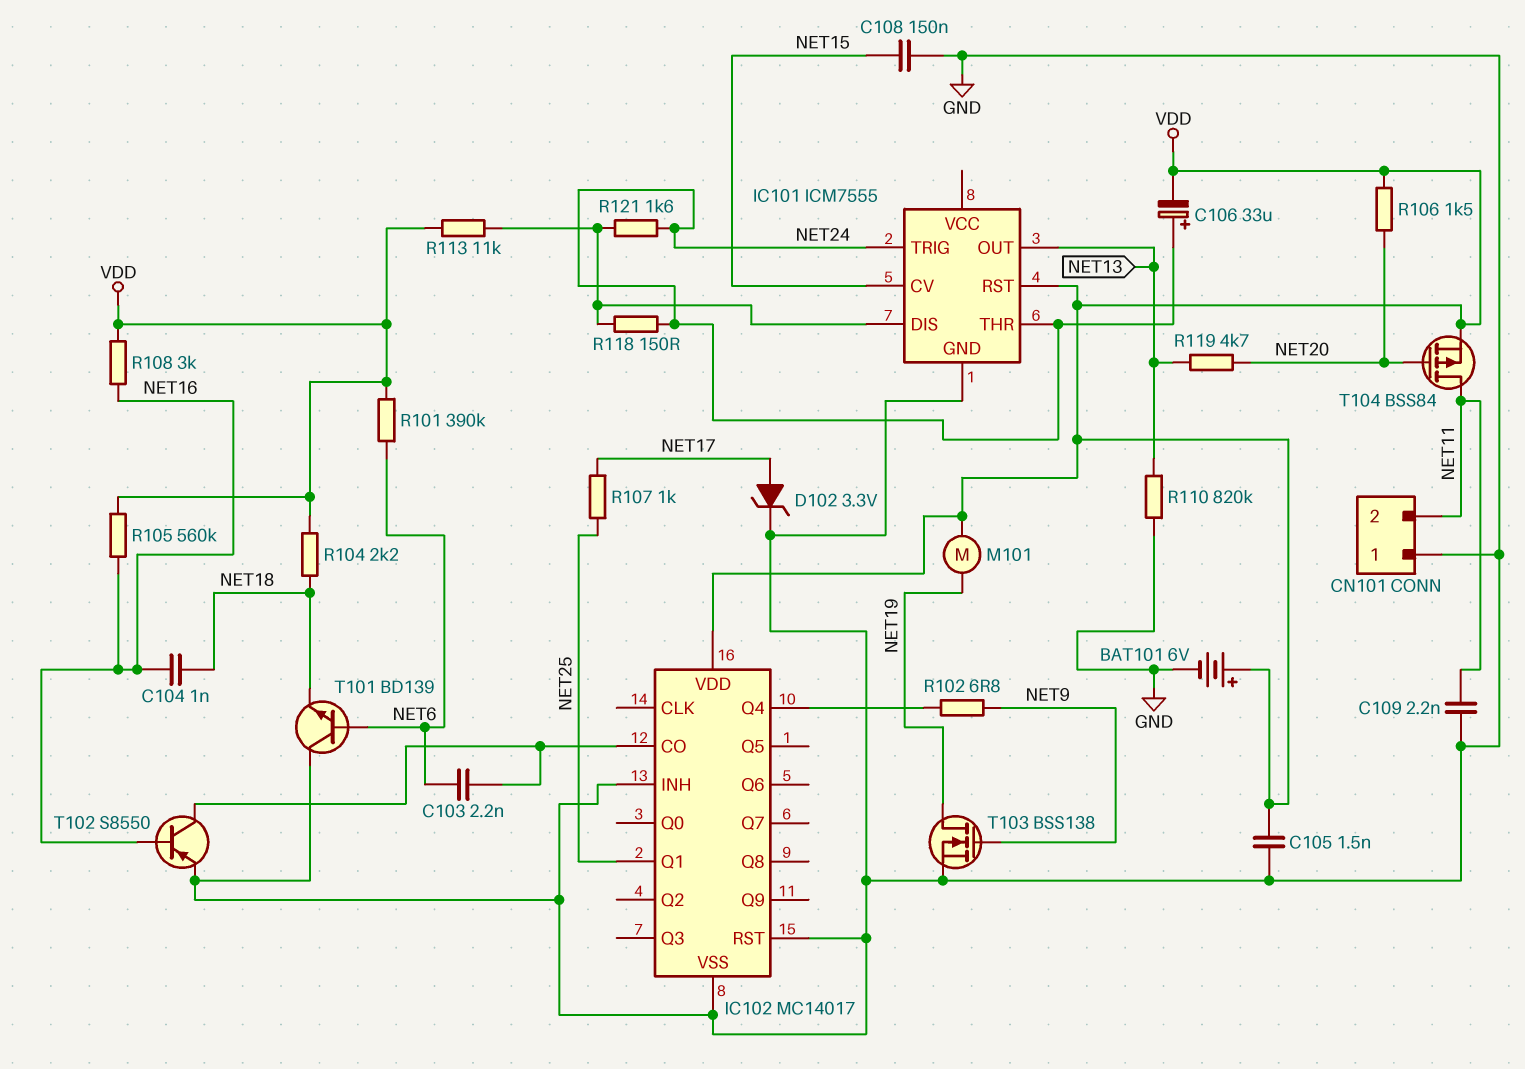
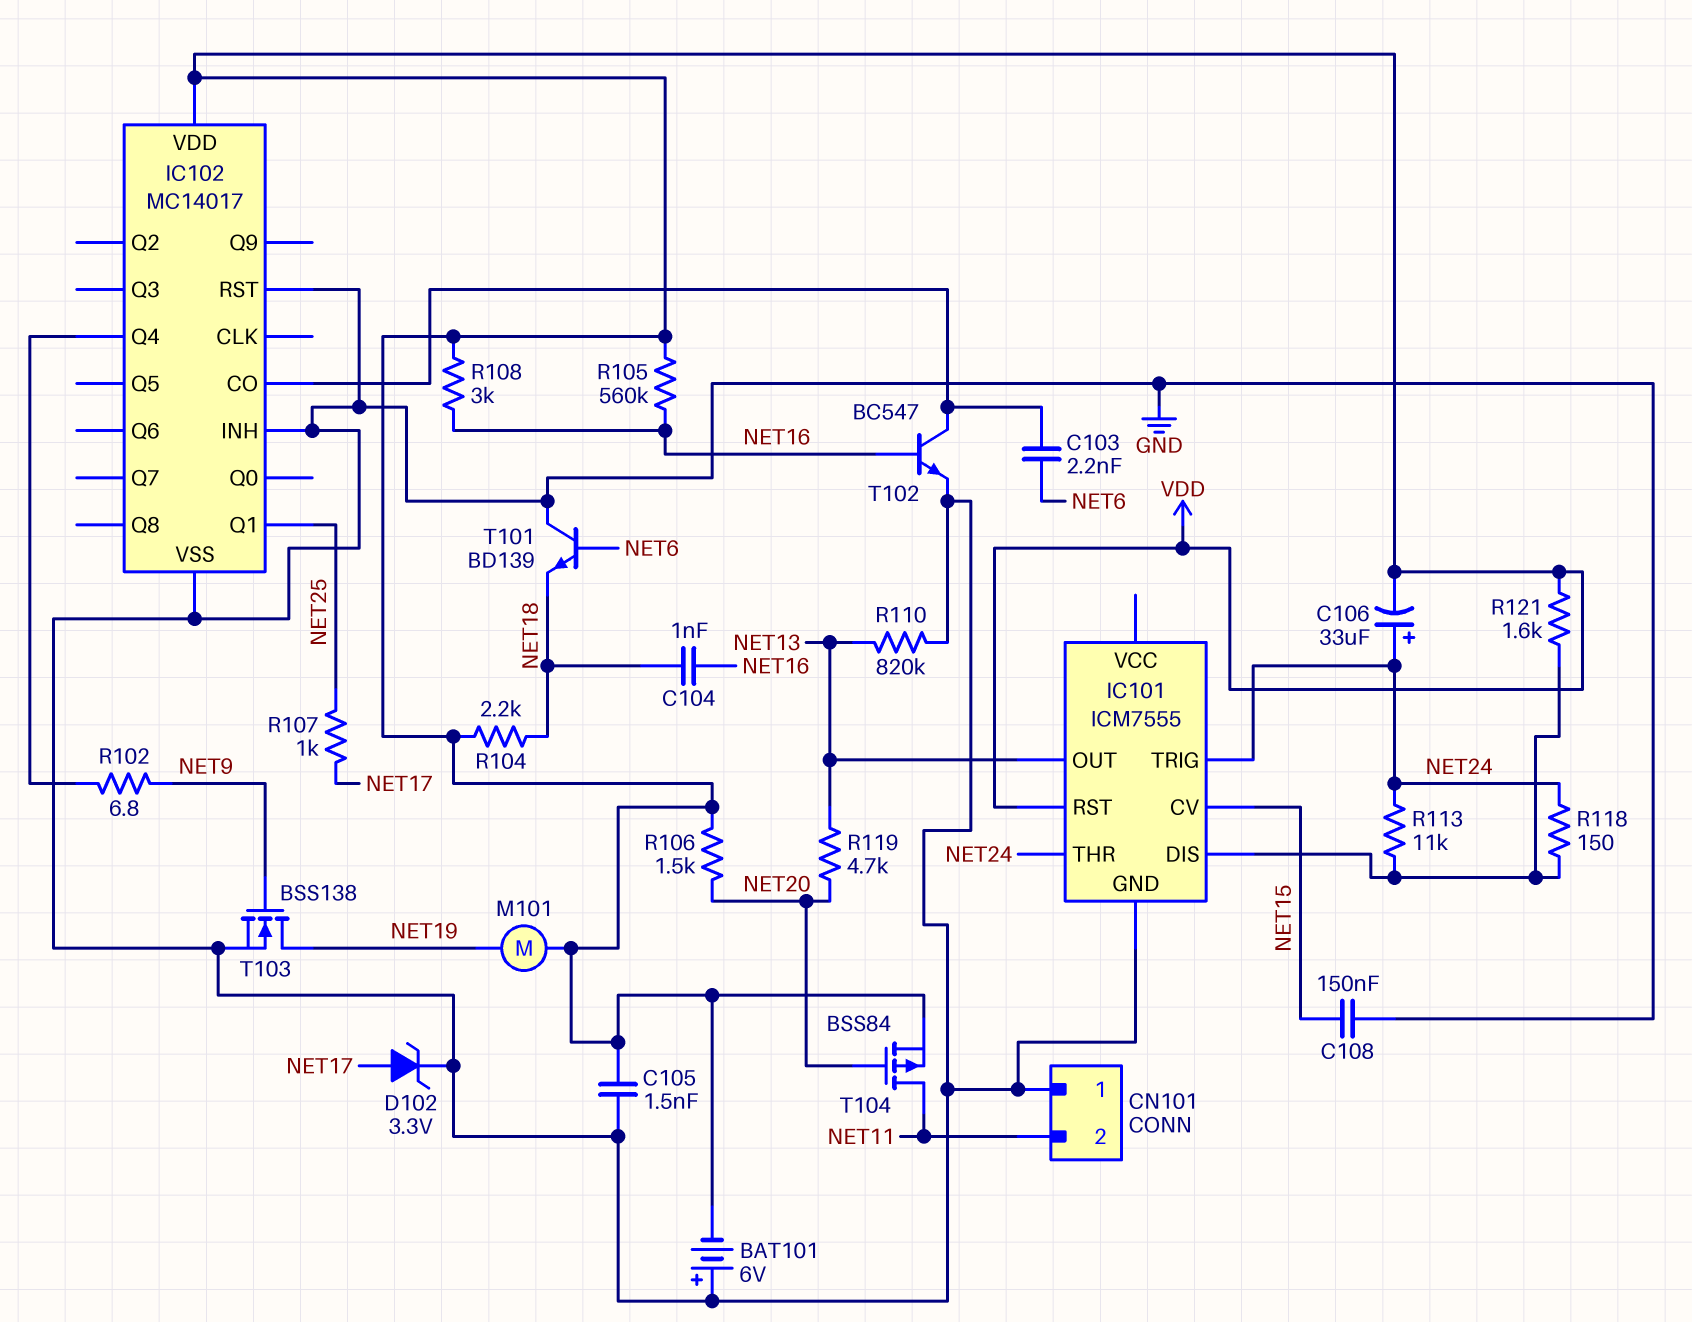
BAT101: 6V (plus VDD, minus GND) -> 6V (plus GND, minus VDD)
C109: 2.2nF (GND, NET11) -> none
R101: 390k (NET6, VDD) -> none
R113: 11k (IC101/DIS, VDD) -> 11k (IC101/DIS, NET24)
R121: 1.6k (IC101/DIS, NET24) -> 1.6k (IC101/DIS, VDD)
T102: PNP S8550 (B NET16, C IC102/CO, E GND) -> NPN BC547 (B NET16, C IC102/CO, E GND)

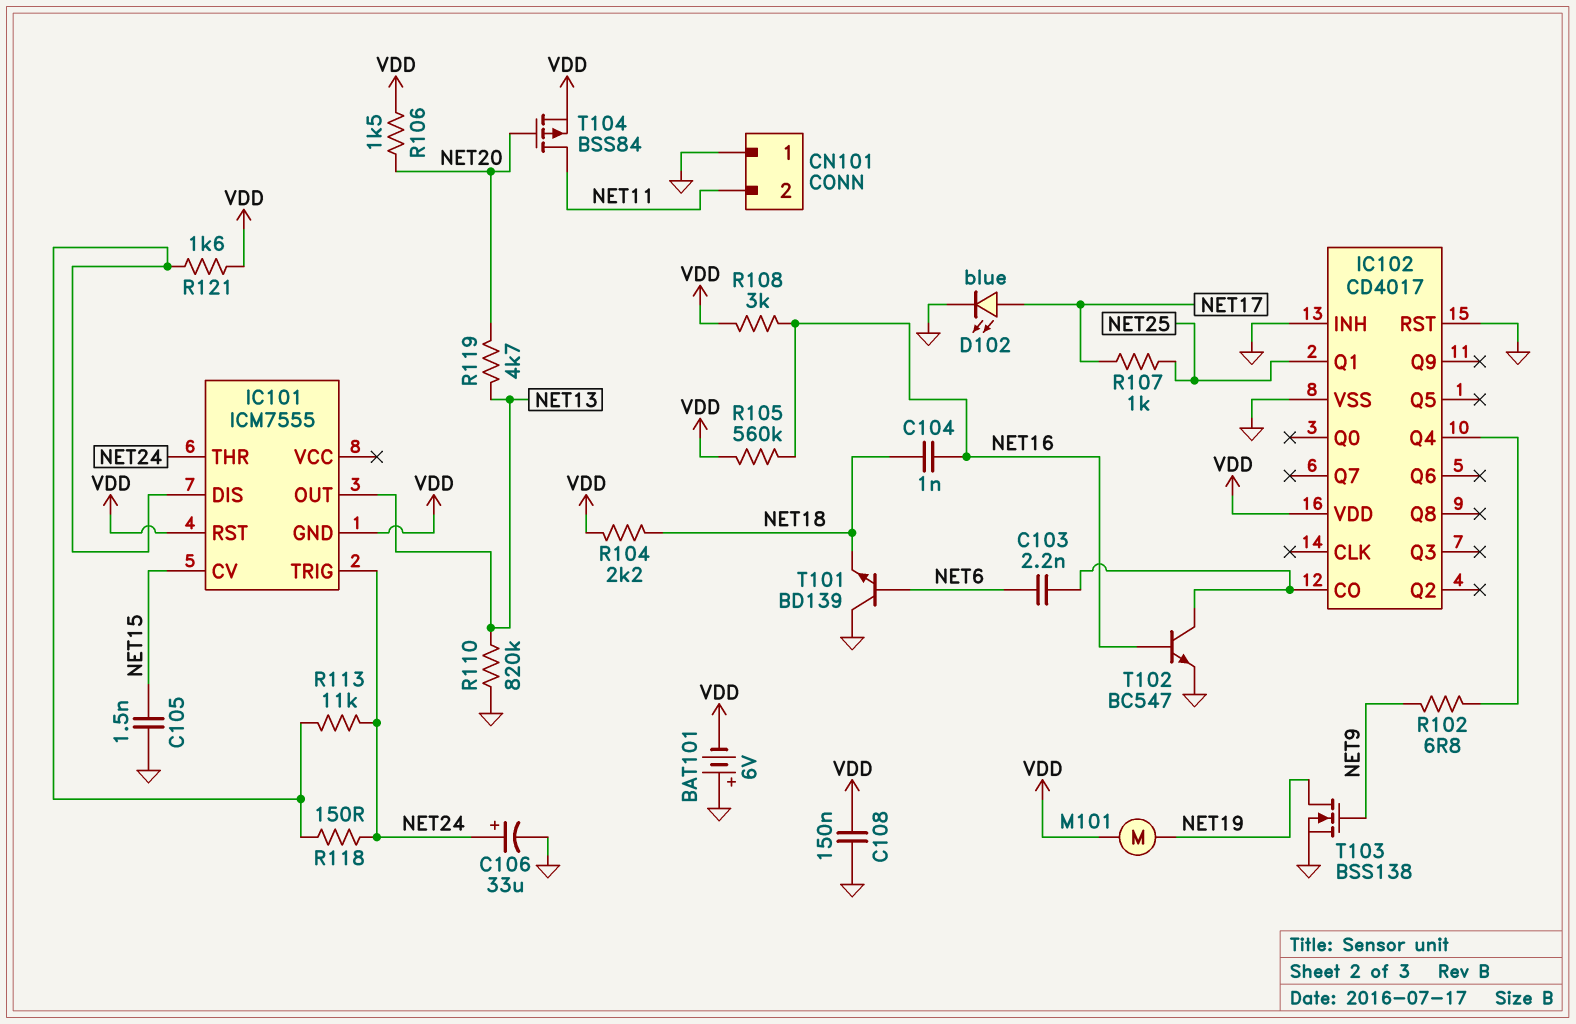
C105: 1.5nF (GND, VDD) -> 1.5nF (GND, NET15)
C106: 33uF (plus NET24, minus VDD) -> 33uF (plus NET24, minus GND)
C108: 150nF (GND, NET15) -> 150nF (GND, VDD)
D102: zener 3.3V (A NET17, K GND) -> LED blue (A NET17, K GND)
IC101 pin GND: GND -> VDD
IC102: MC14017 -> CD4017

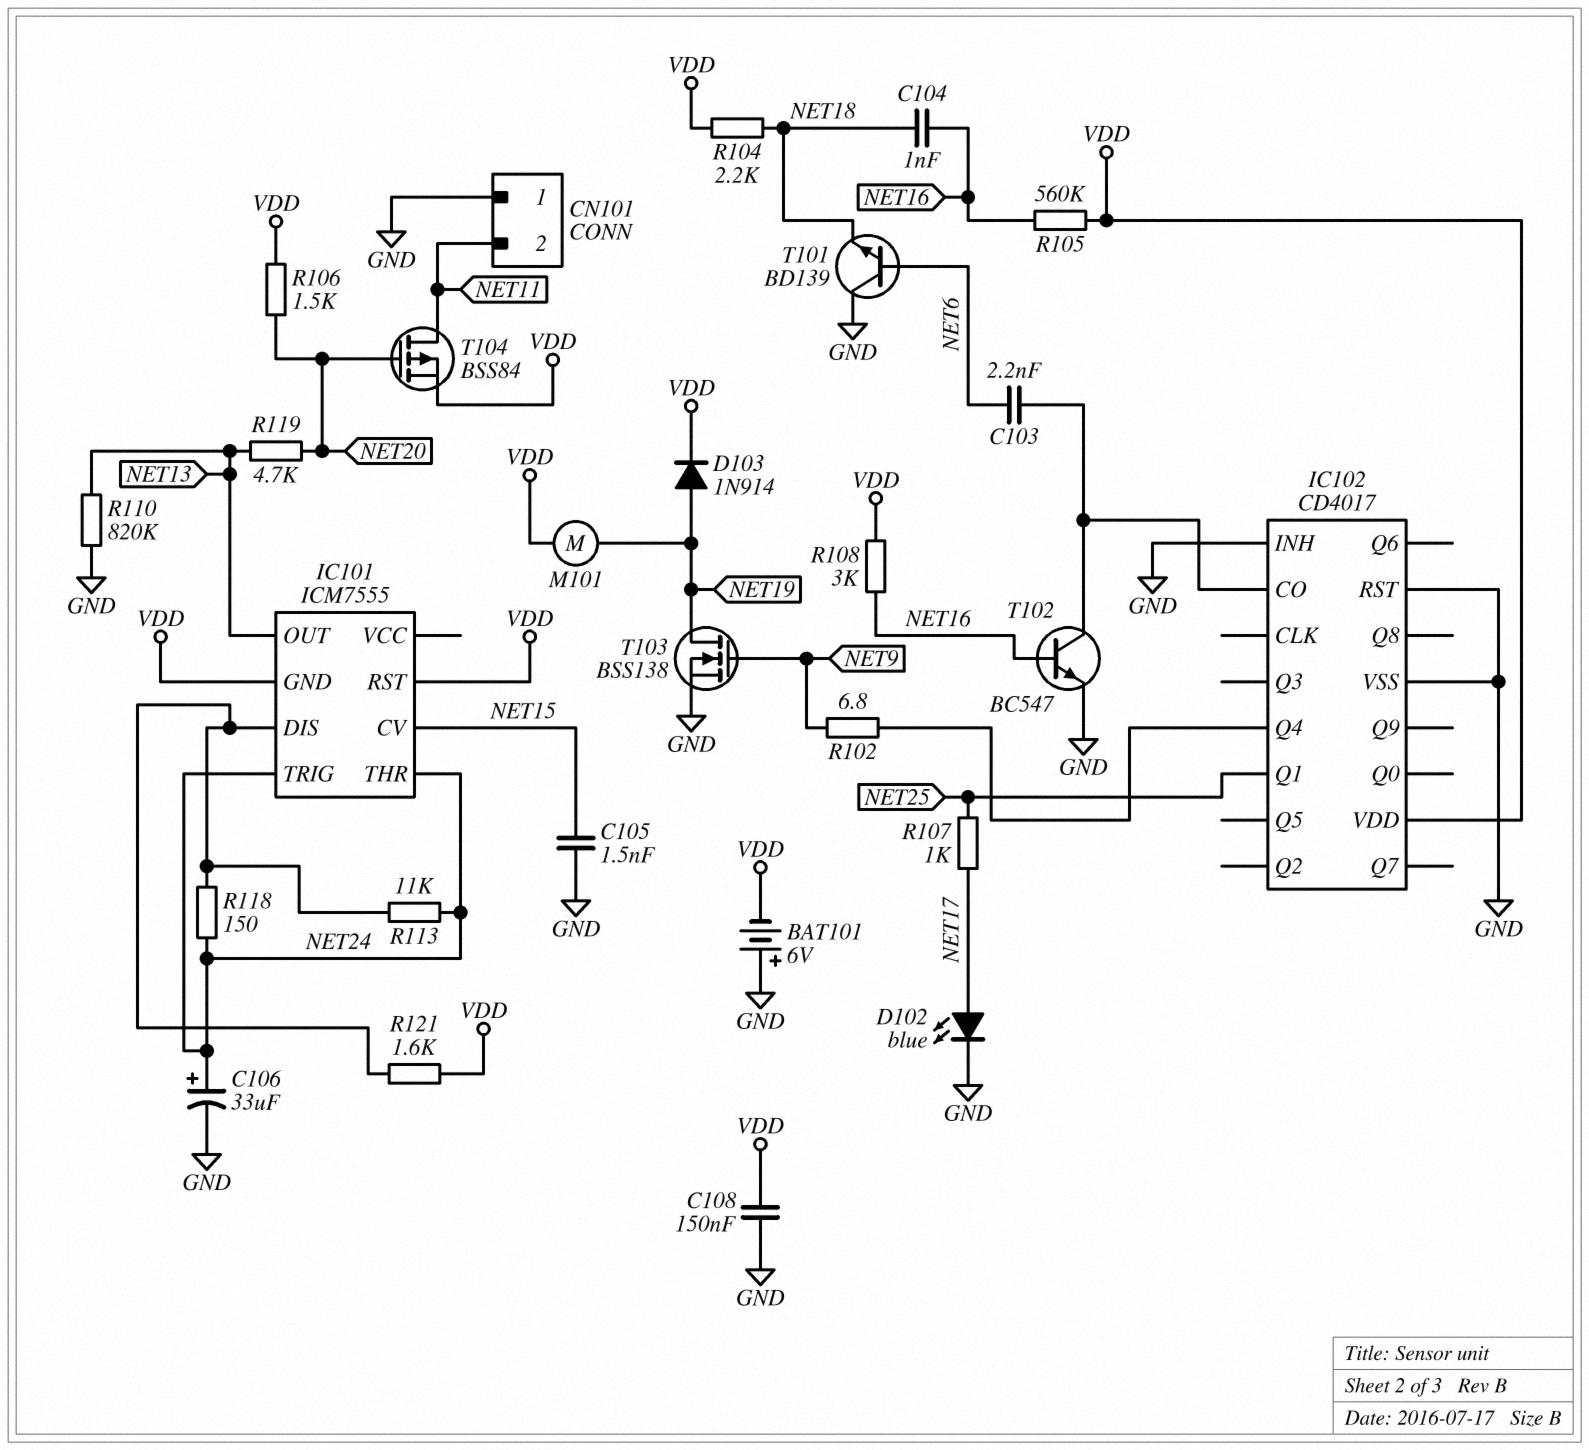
D103: none -> diode 1N914 (A NET19, K VDD)

